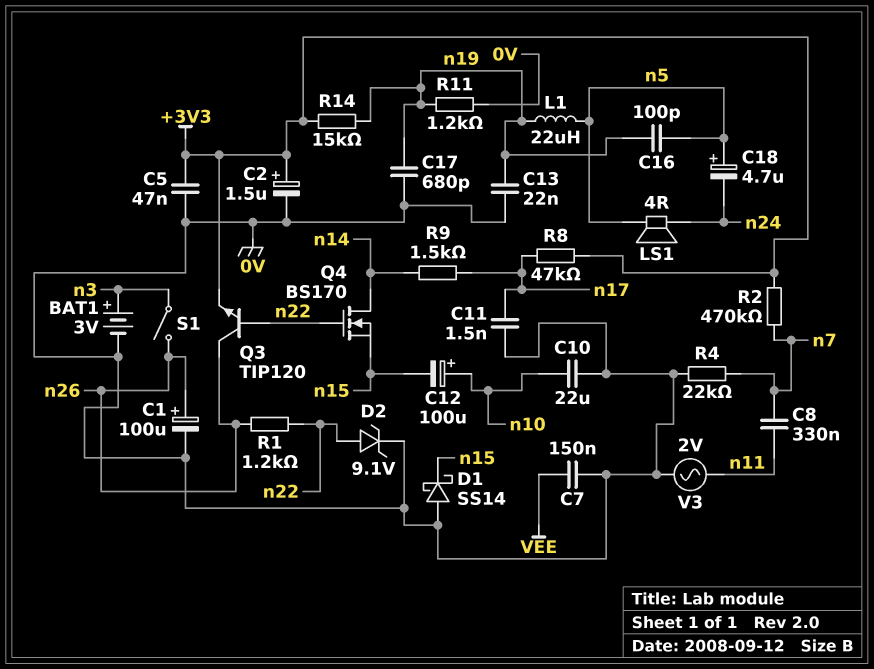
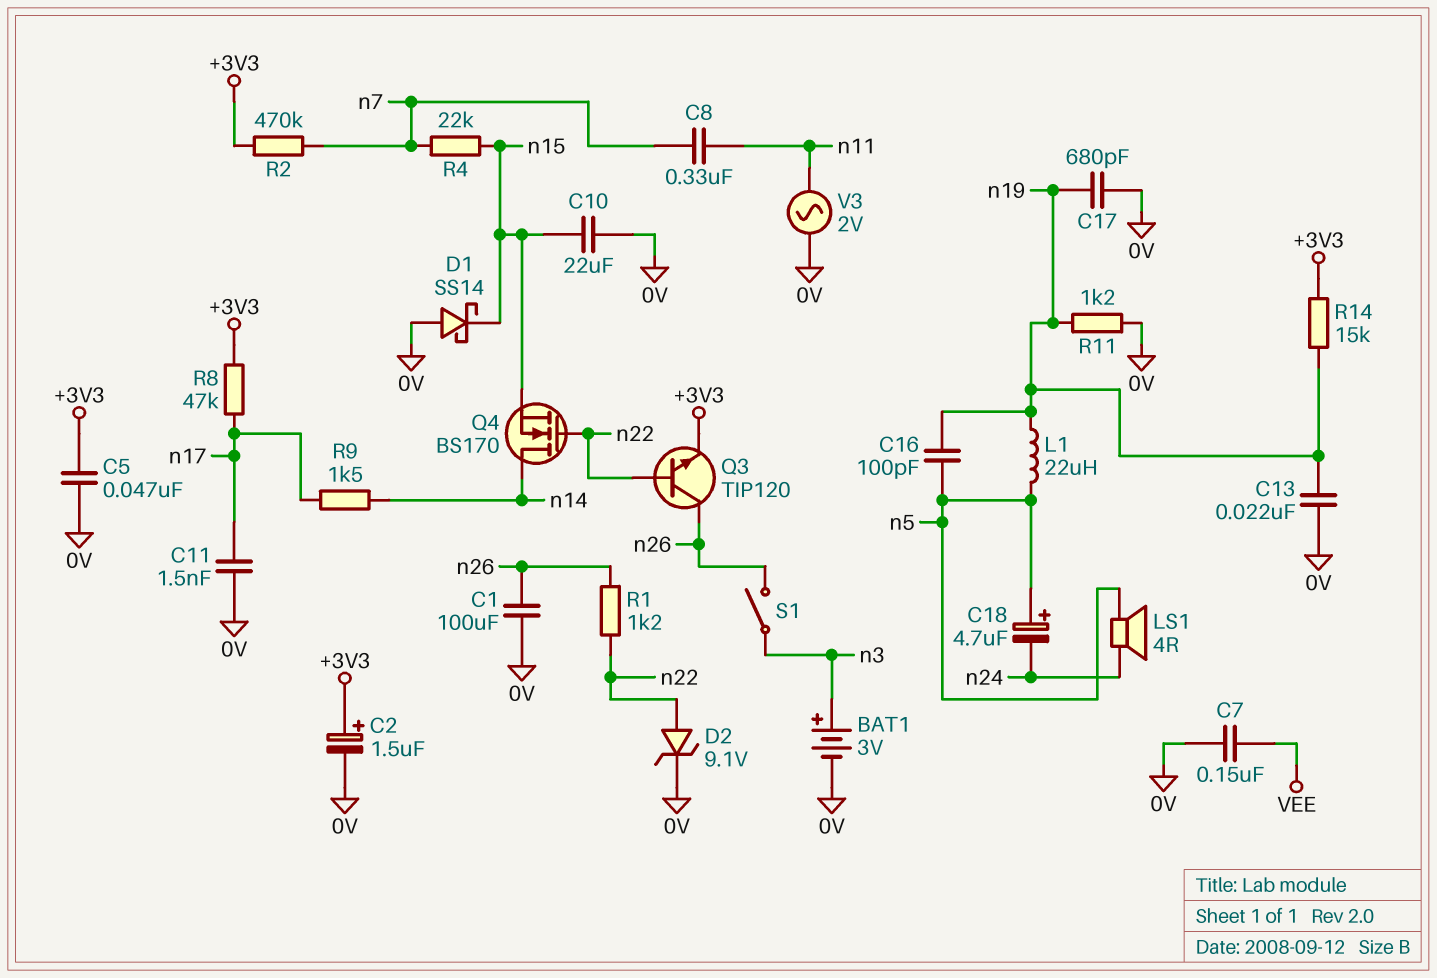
C1: 100uF (plus n26, minus 0V) -> 100uF (0V, n26)
C10: 22uF (0V, n10) -> 22uF (0V, n15)
C12: 100uF (plus n10, minus n15) -> none
R4: 22k (0V, n7) -> 22k (n7, n15)

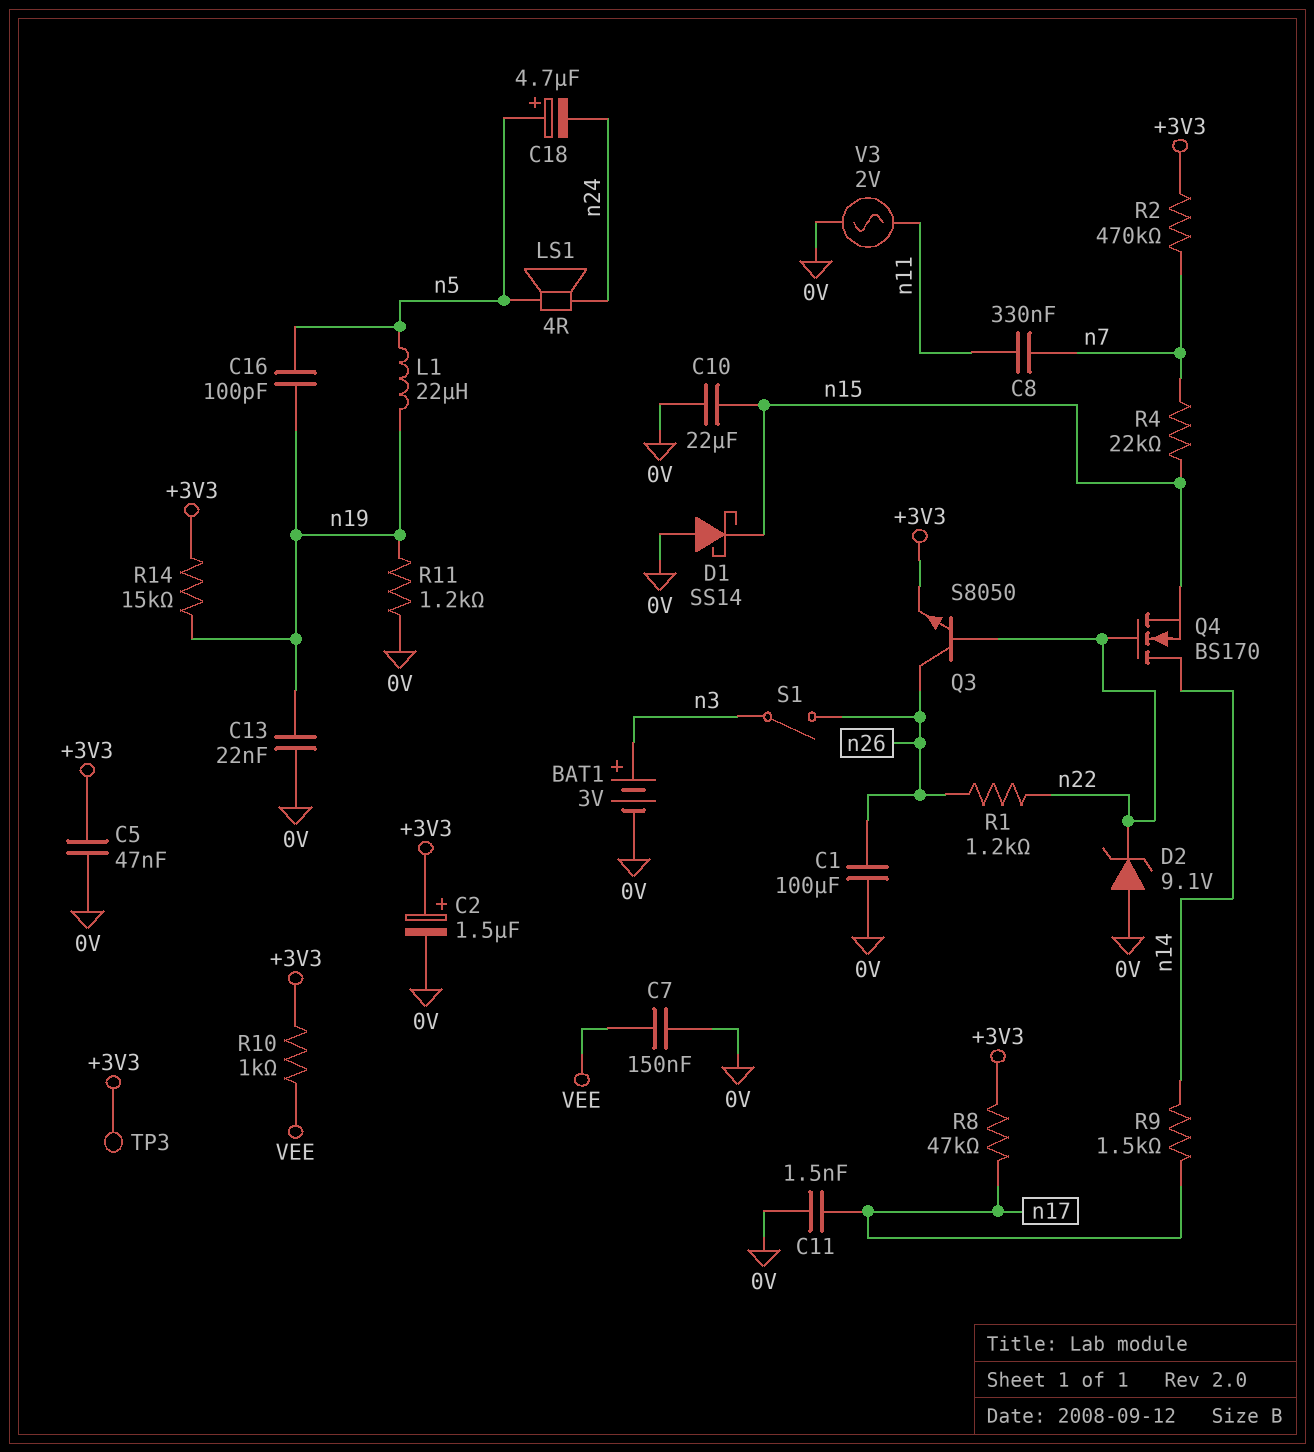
C17: 680pF (0V, n19) -> none
D2: zener 9.1V (A n22, K 0V) -> zener 9.1V (A 0V, K n22)
Q3: NPN TIP120 (B n22, C n26, E +3V3) -> NPN S8050 (B n22, C n26, E +3V3)
R10: none -> 1k (+3V3, VEE)
TP3: none -> test point (+3V3)

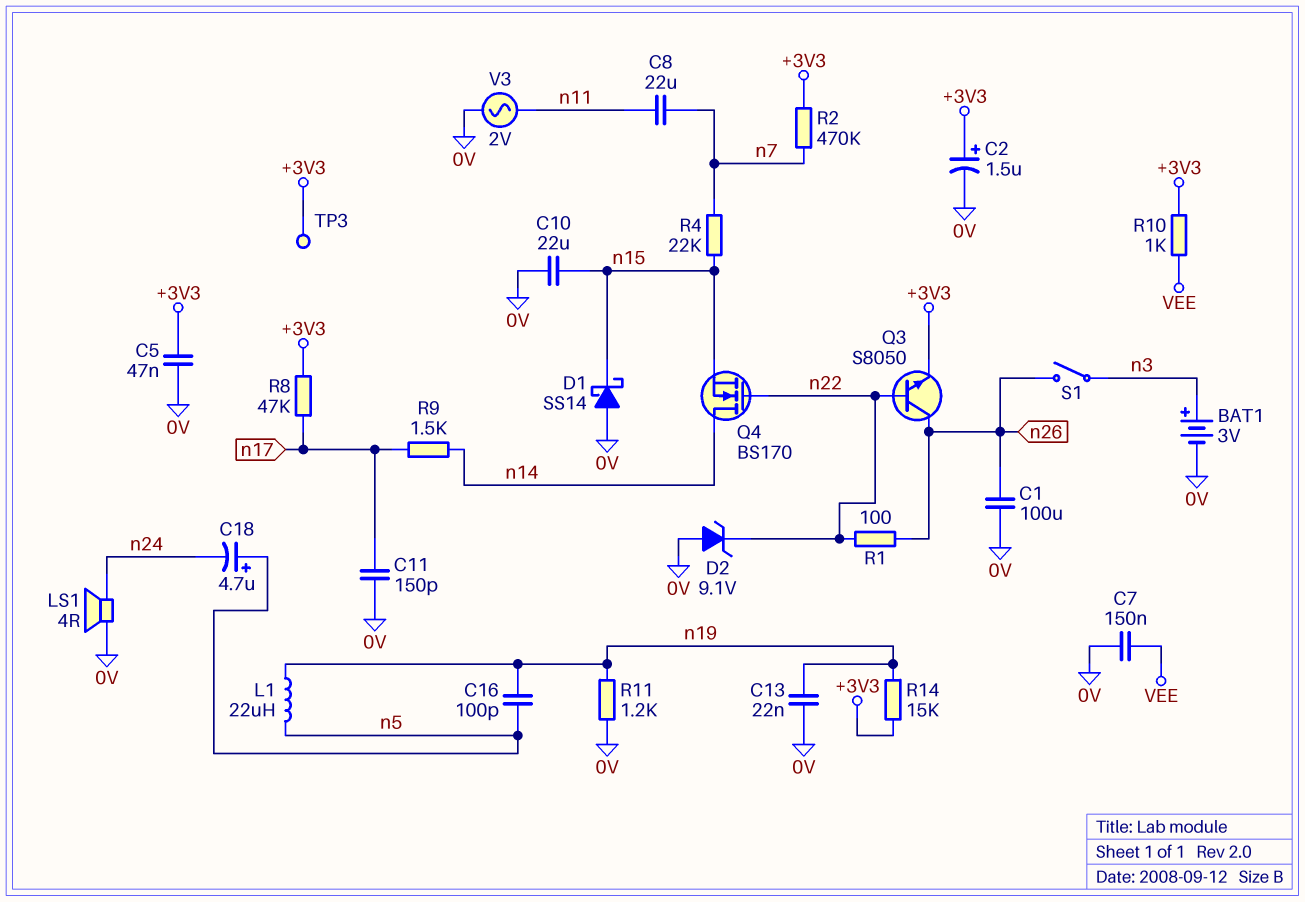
C8: 330nF (n7, n11) -> 22uF (n7, n11)
C11: 1.5nF (0V, n17) -> 150pF (0V, n17)
LS1: speaker 4R (n5, n24) -> speaker 4R (0V, n24)
R1: 1.2k (n22, n26) -> 100 (n22, n26)

